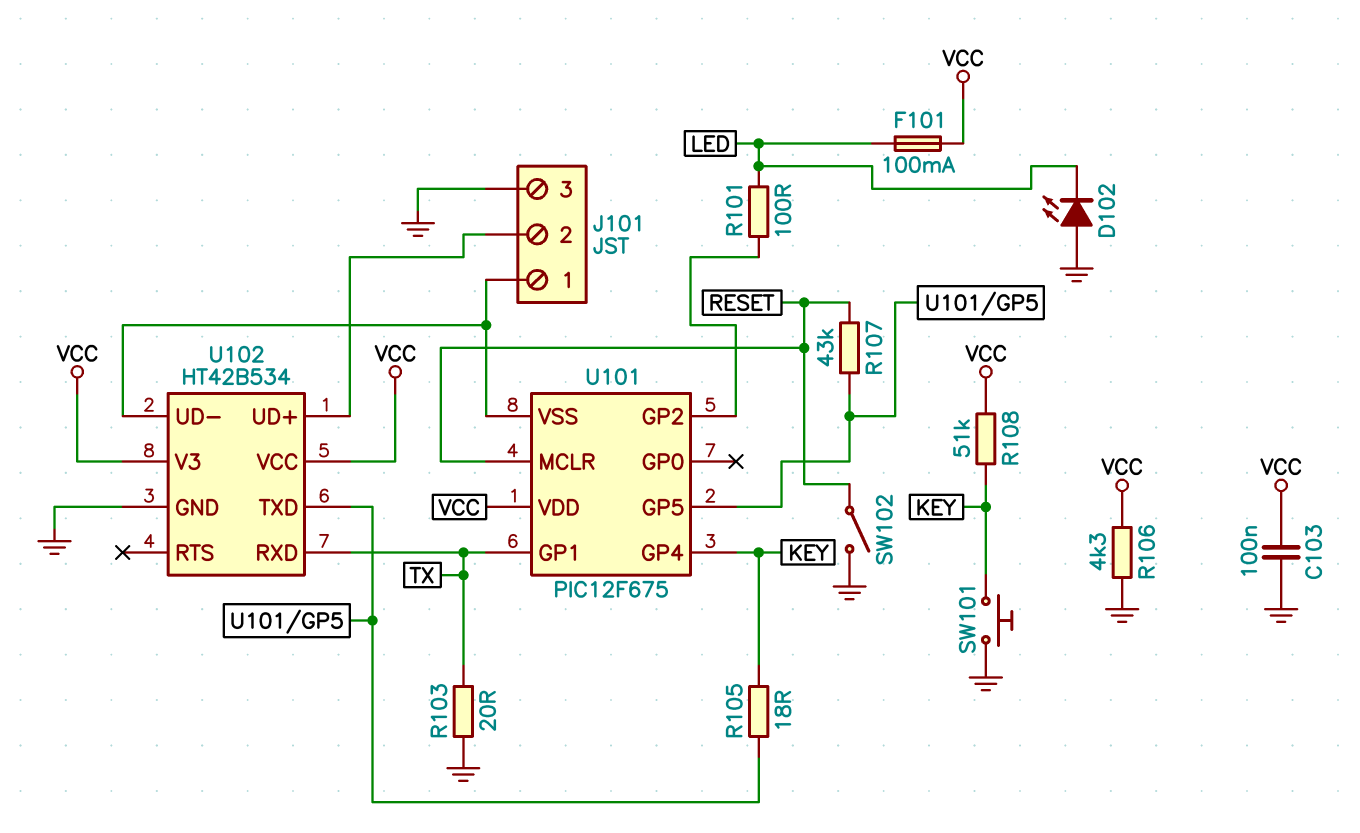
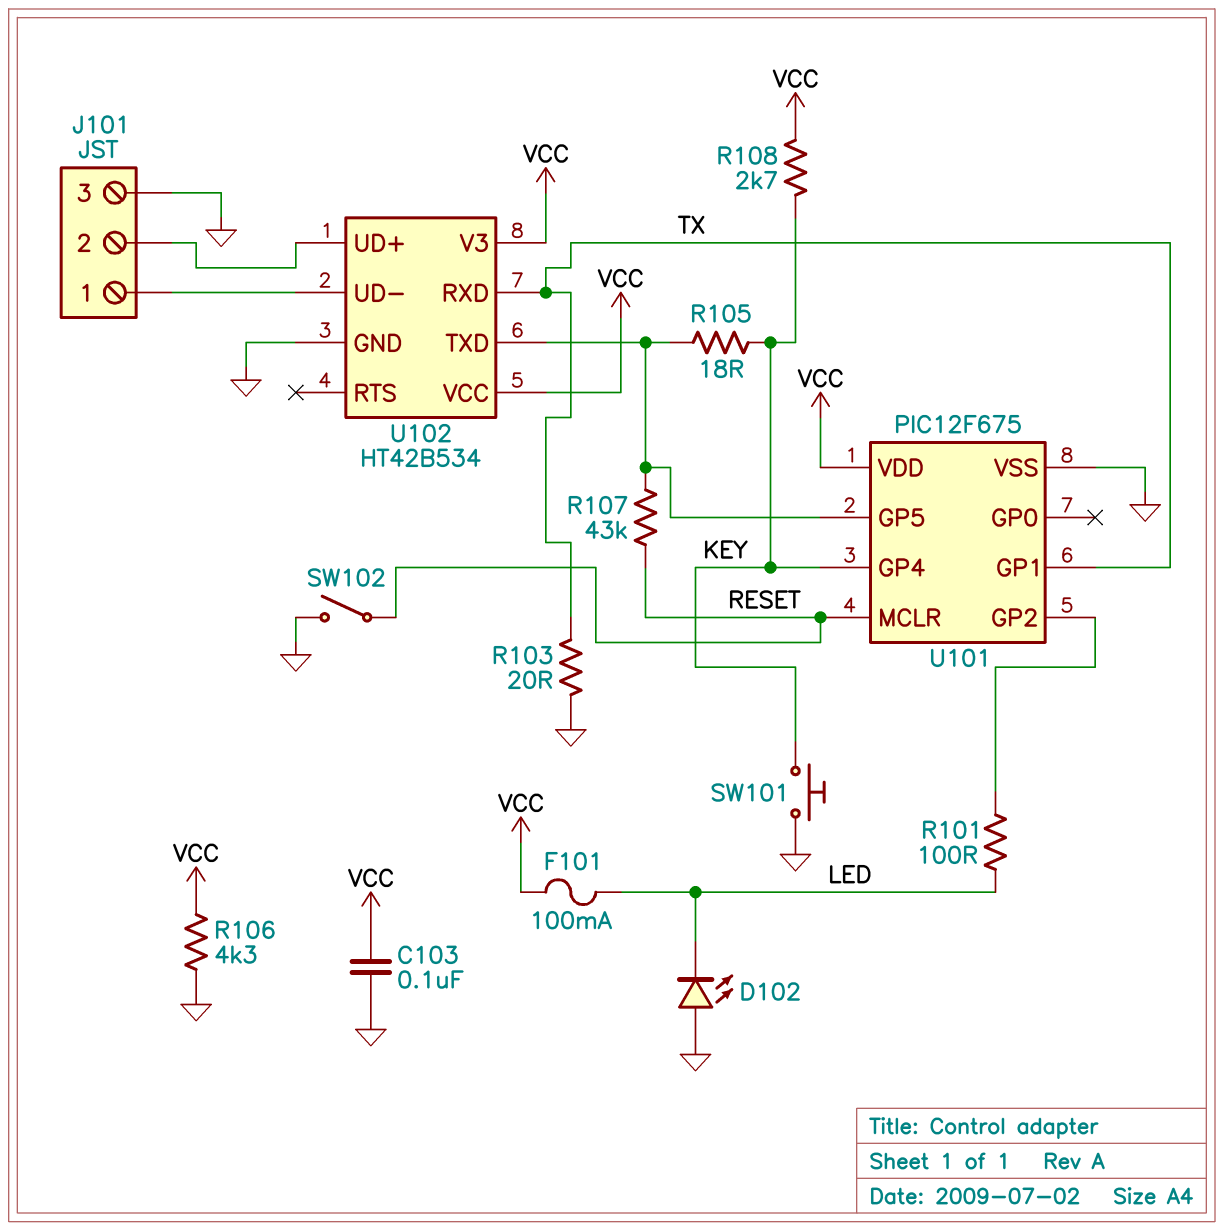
R108: 51k (KEY, VCC) -> 2.7k (KEY, VCC)
U101 pin VSS: J101/1 -> GND

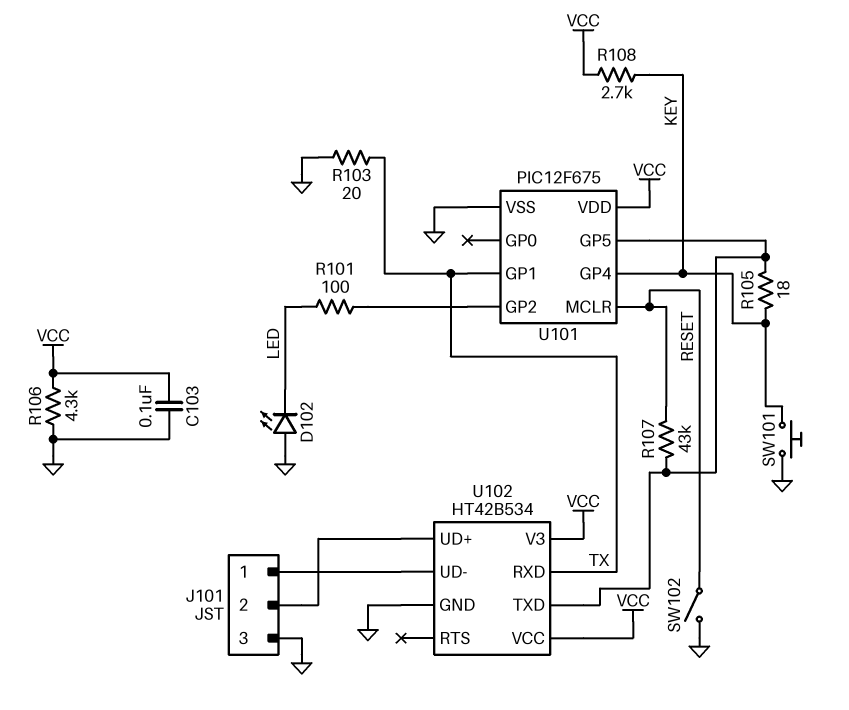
F101: 100mA (LED, VCC) -> none

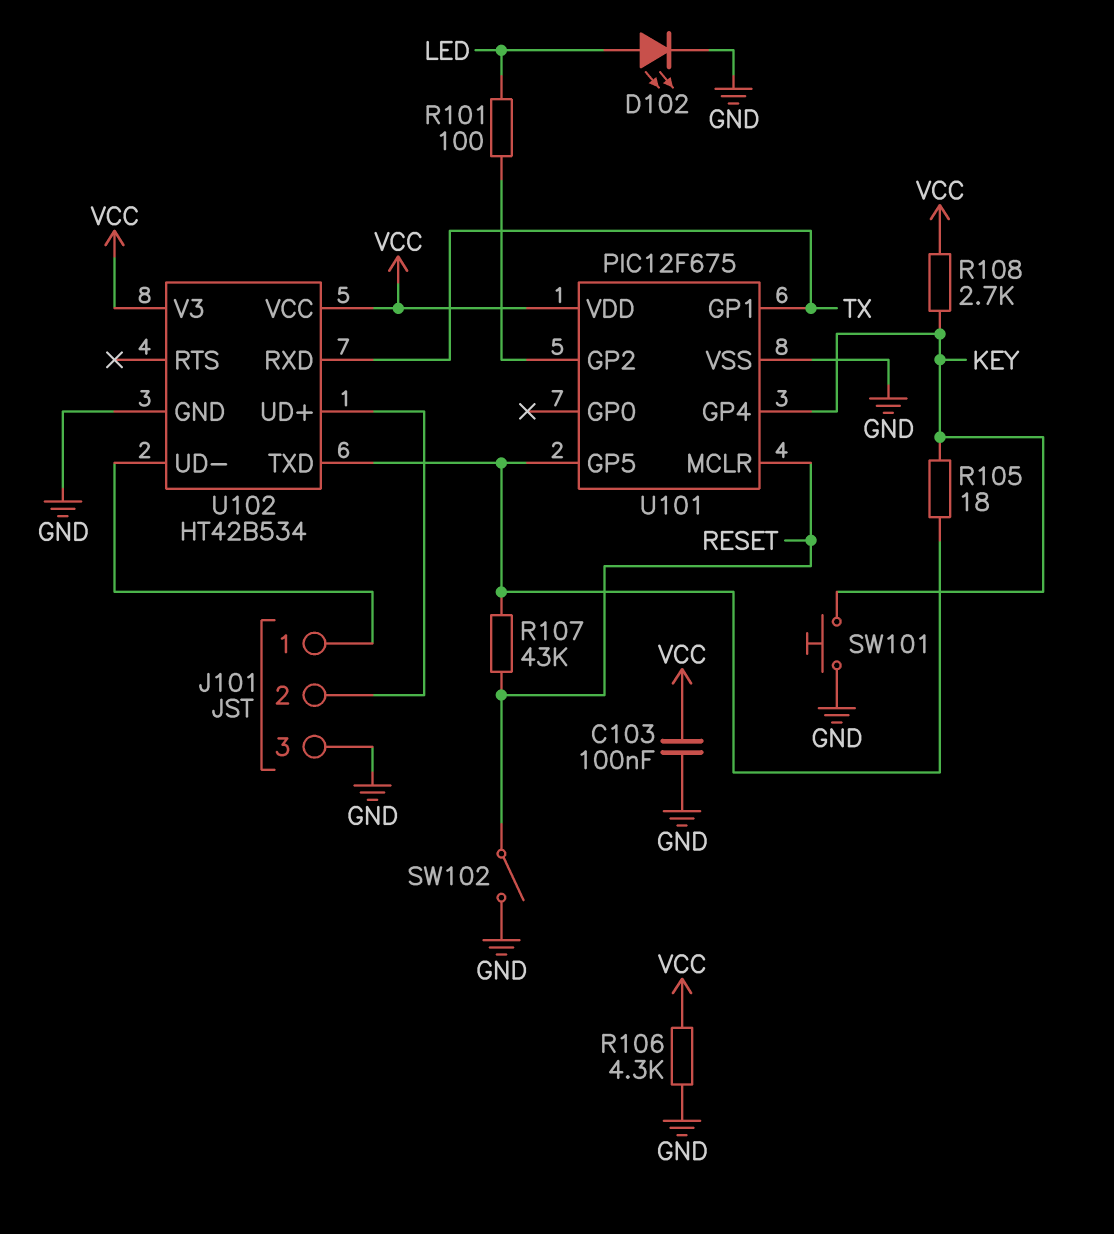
D102: LED (A GND, K LED) -> LED (A LED, K GND)
R103: 20 (GND, TX) -> none

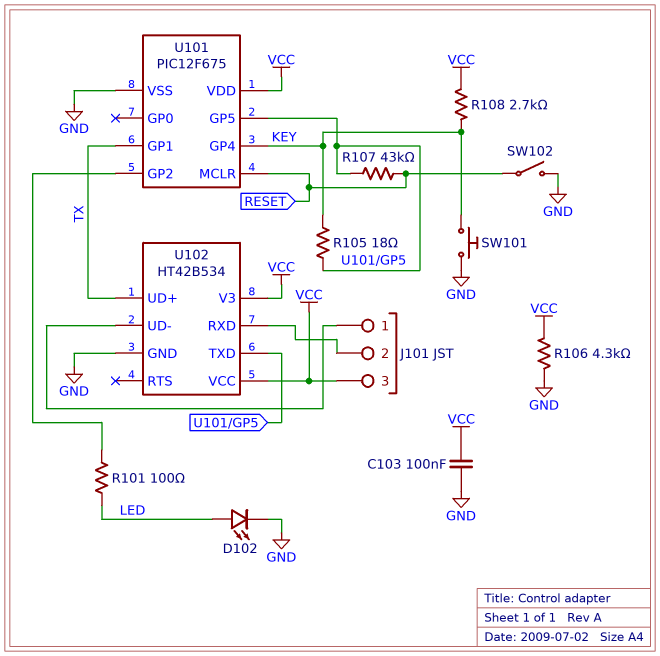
J101 pin 3: GND -> VCC
U102 pin RXD: TX -> J101/2
U102 pin UD+: J101/2 -> TX

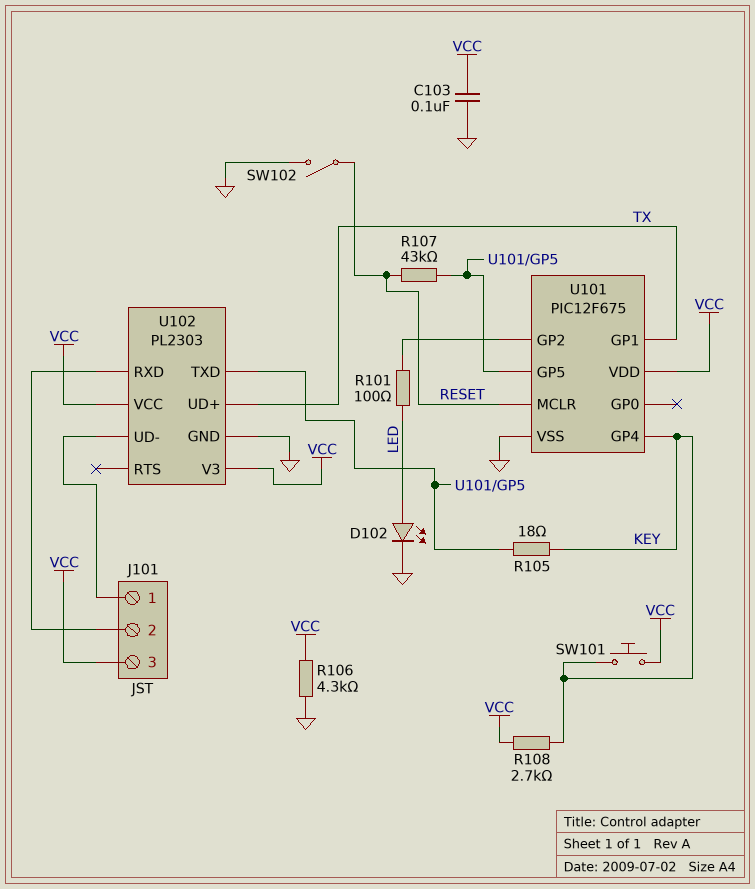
SW101: button (GND, KEY) -> button (KEY, VCC)
U102: HT42B534 -> PL2303

